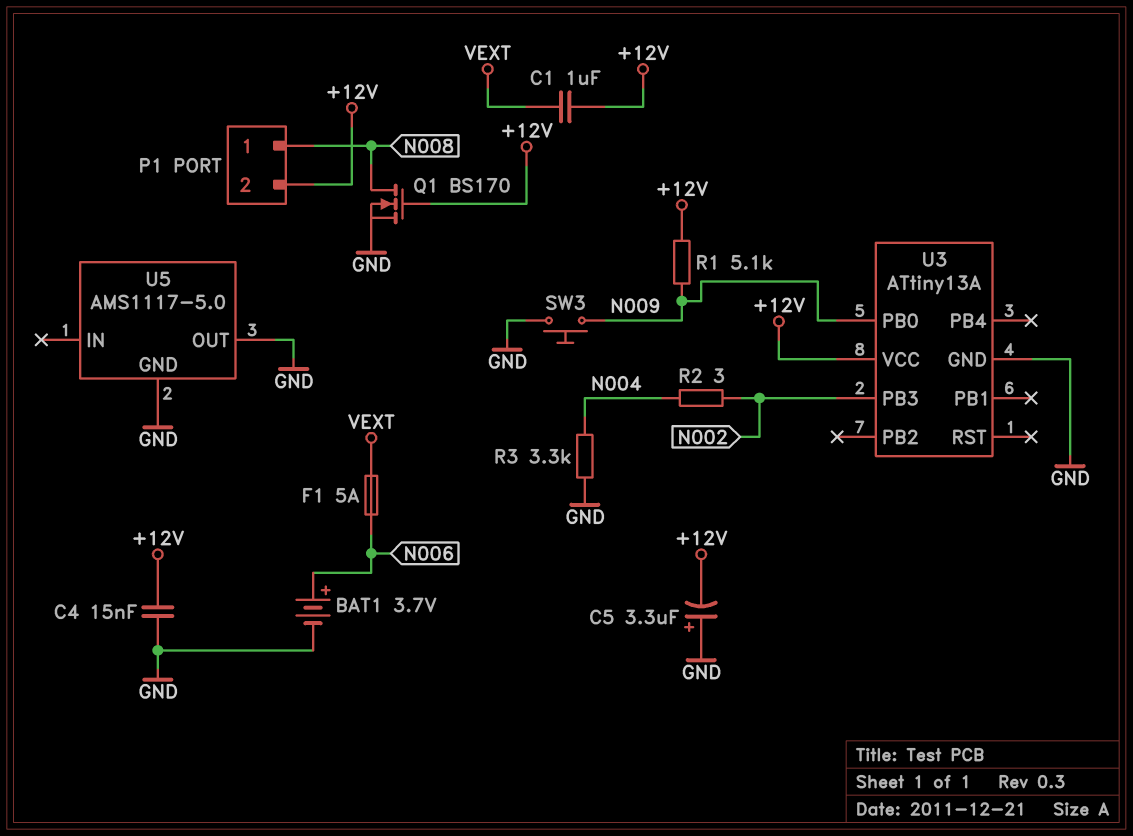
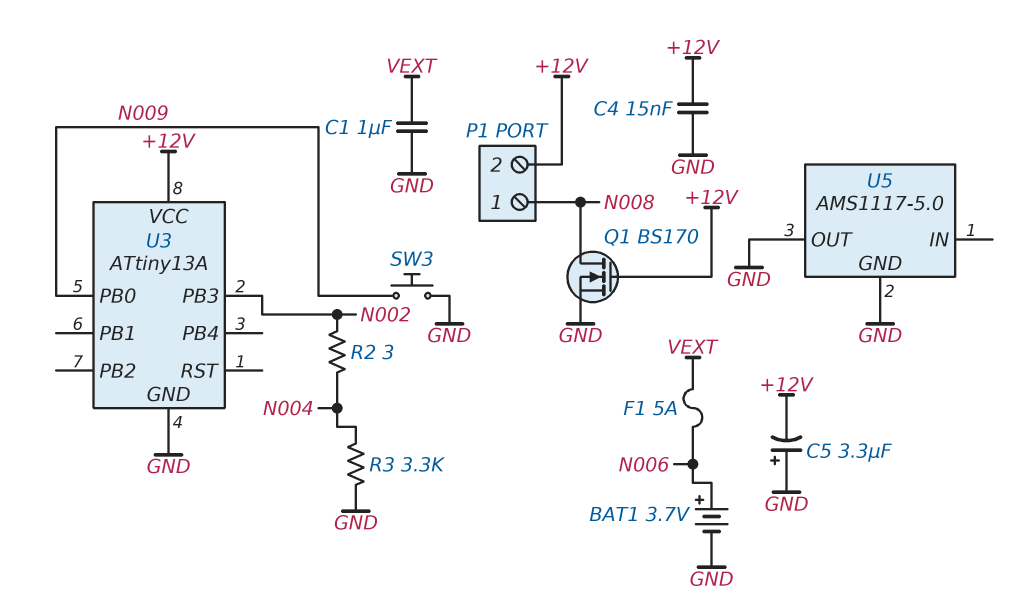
C1: 1uF (+12V, VEXT) -> 1uF (GND, VEXT)
R1: 5.1k (+12V, N009) -> none

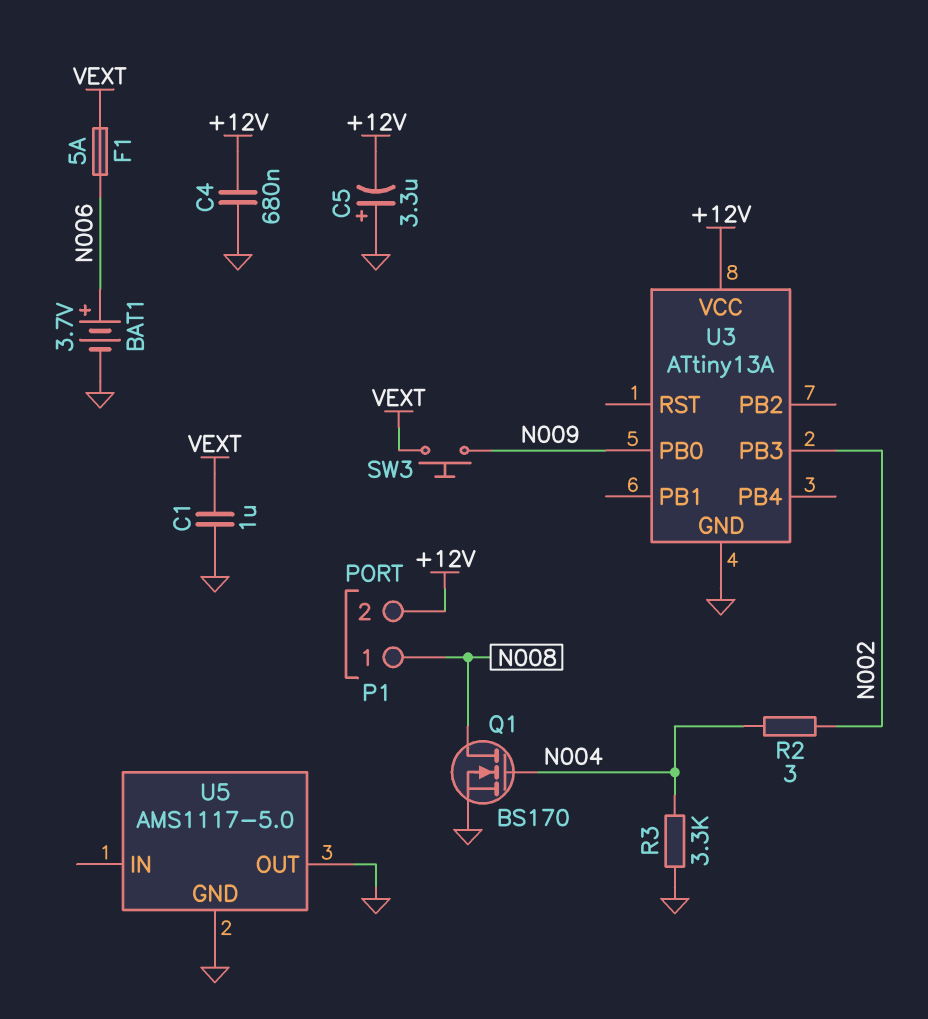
C4: 15nF (+12V, GND) -> 680nF (+12V, GND)
Q1: NMOS BS170 (G +12V, D N008, S GND) -> NMOS BS170 (G N004, D N008, S GND)
SW3: button (GND, N009) -> button (N009, VEXT)

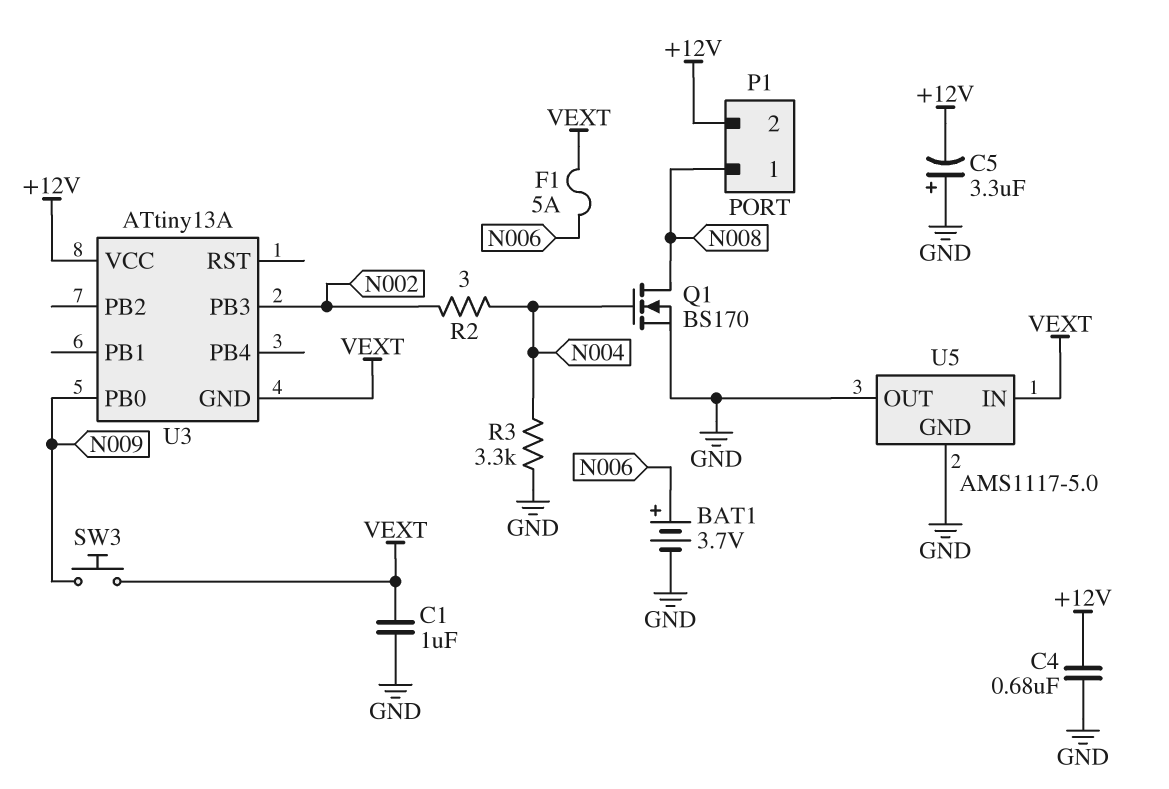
U3 pin GND: GND -> VEXT
U5 pin IN: none -> VEXT

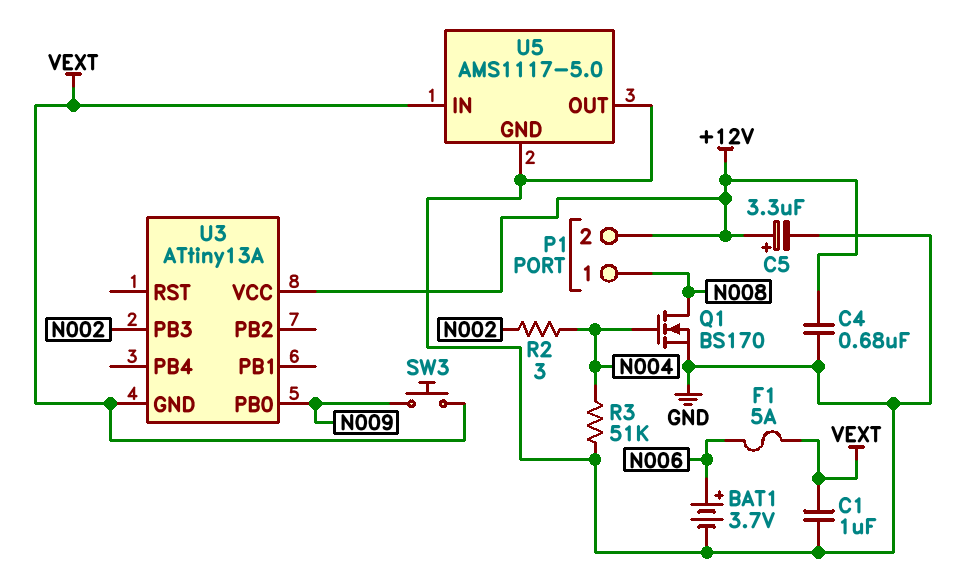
C5: 3.3uF (plus GND, minus +12V) -> 3.3uF (plus +12V, minus GND)
R3: 3.3k (GND, N004) -> 51k (GND, N004)

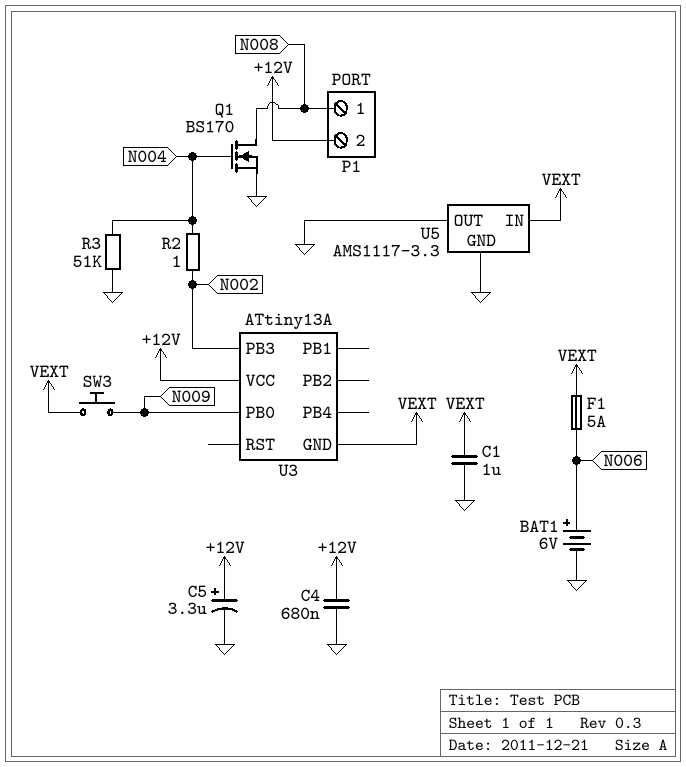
BAT1: 3.7V (plus N006, minus GND) -> 6V (plus N006, minus GND)
R2: 3 (N002, N004) -> 1 (N002, N004)
U5: AMS1117-5.0 -> AMS1117-3.3

